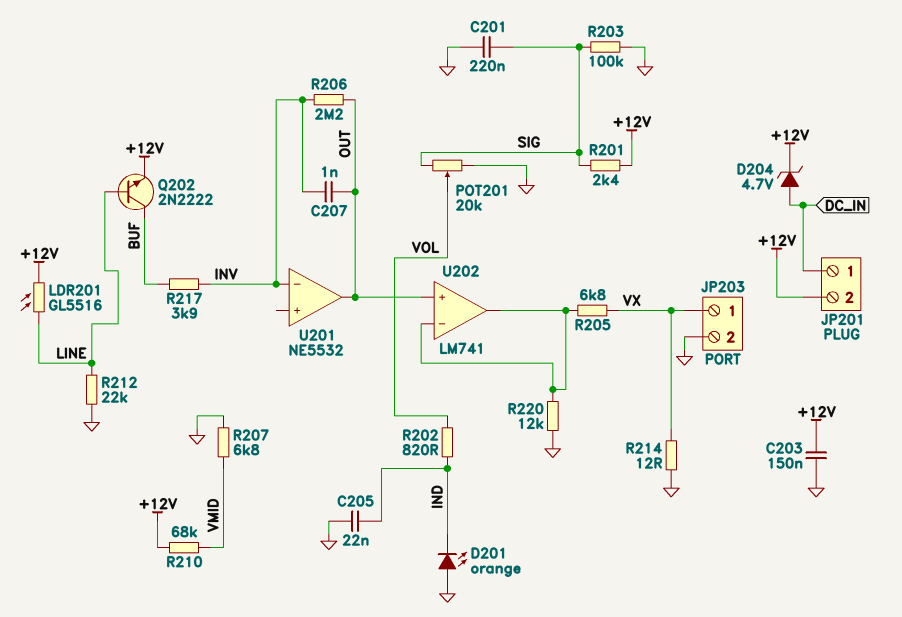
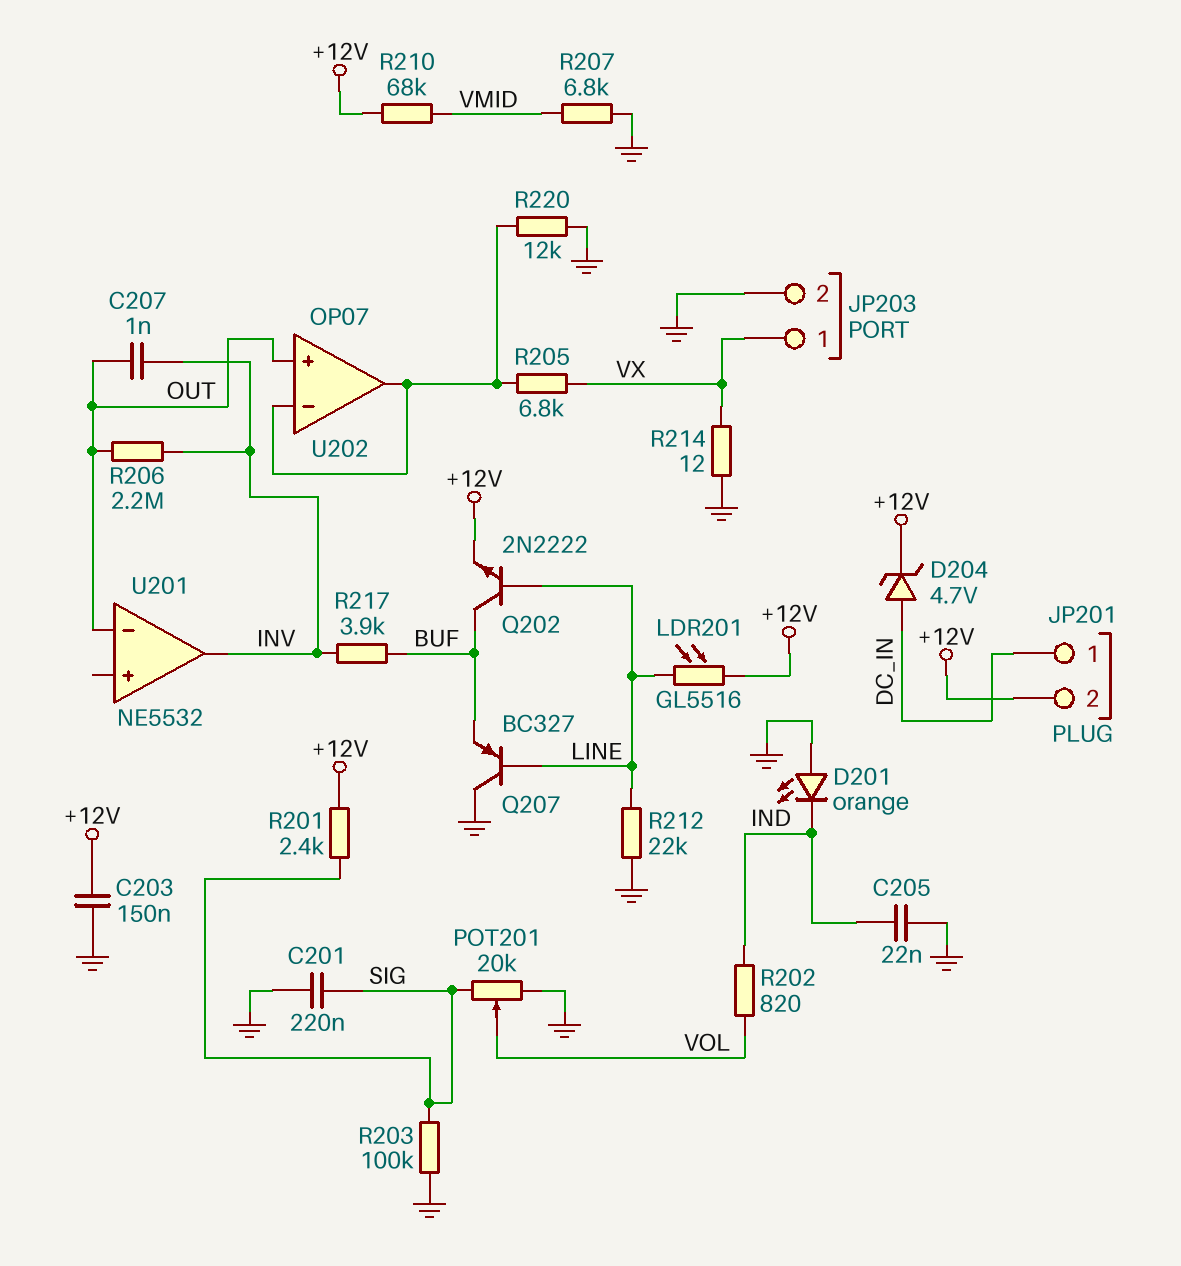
Q207: none -> PNP BC327 (B LINE, C GND, E BUF)
U201 pin in-: INV -> OUT
U201 pin out: OUT -> INV
U202: LM741 -> OP07

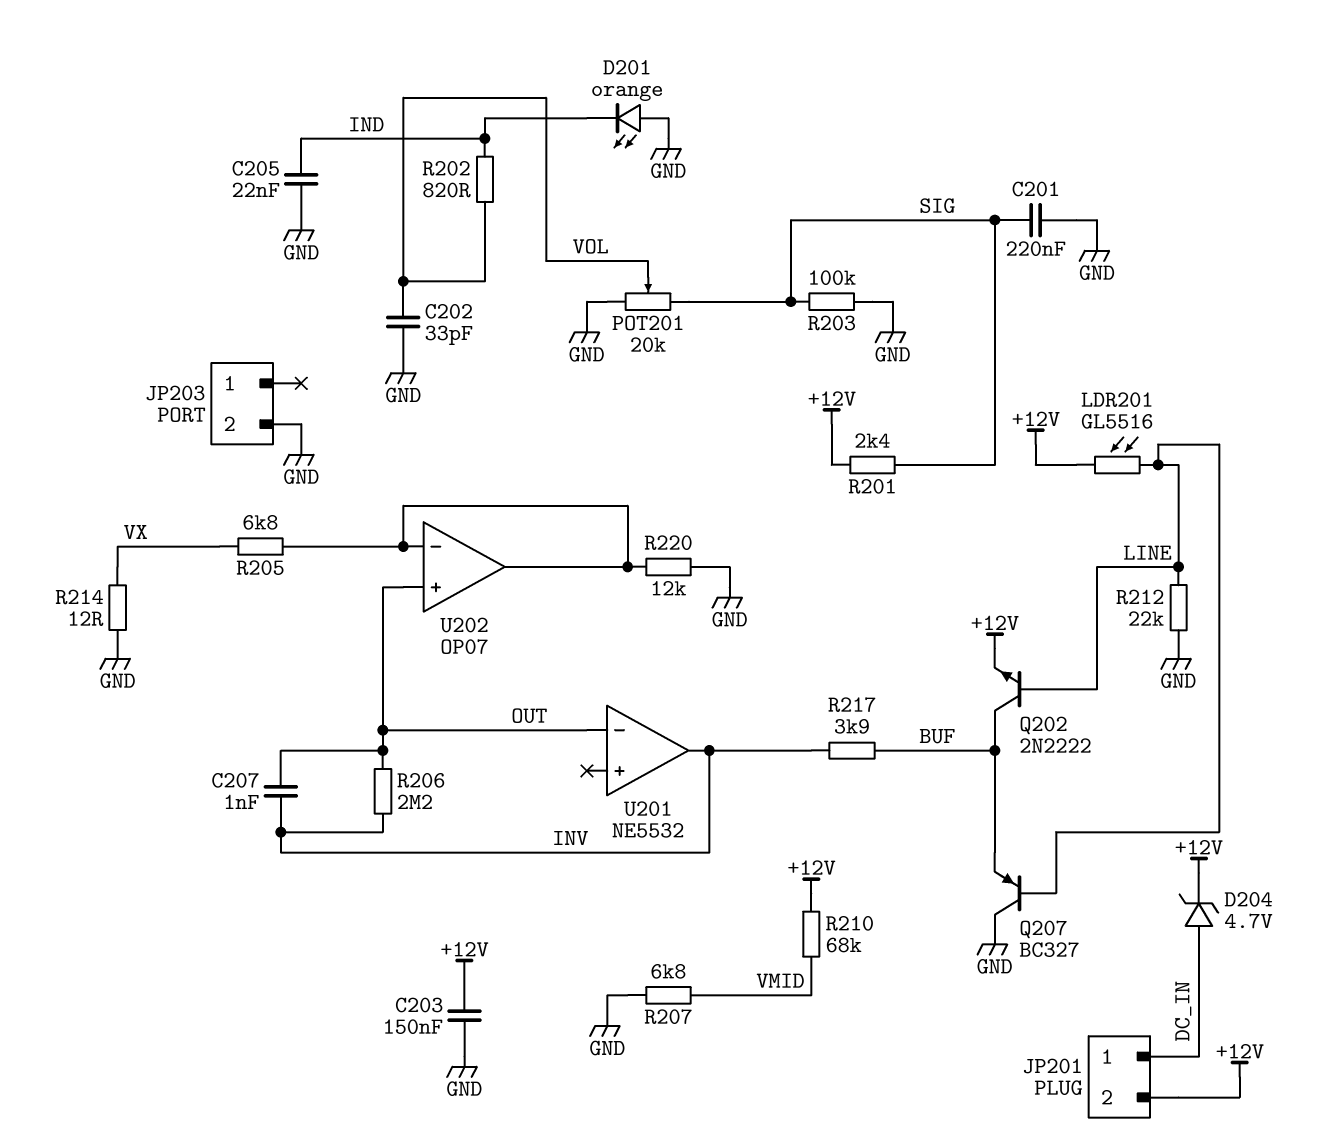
C202: none -> 33pF (GND, VOL)
JP203 pin 1: VX -> none

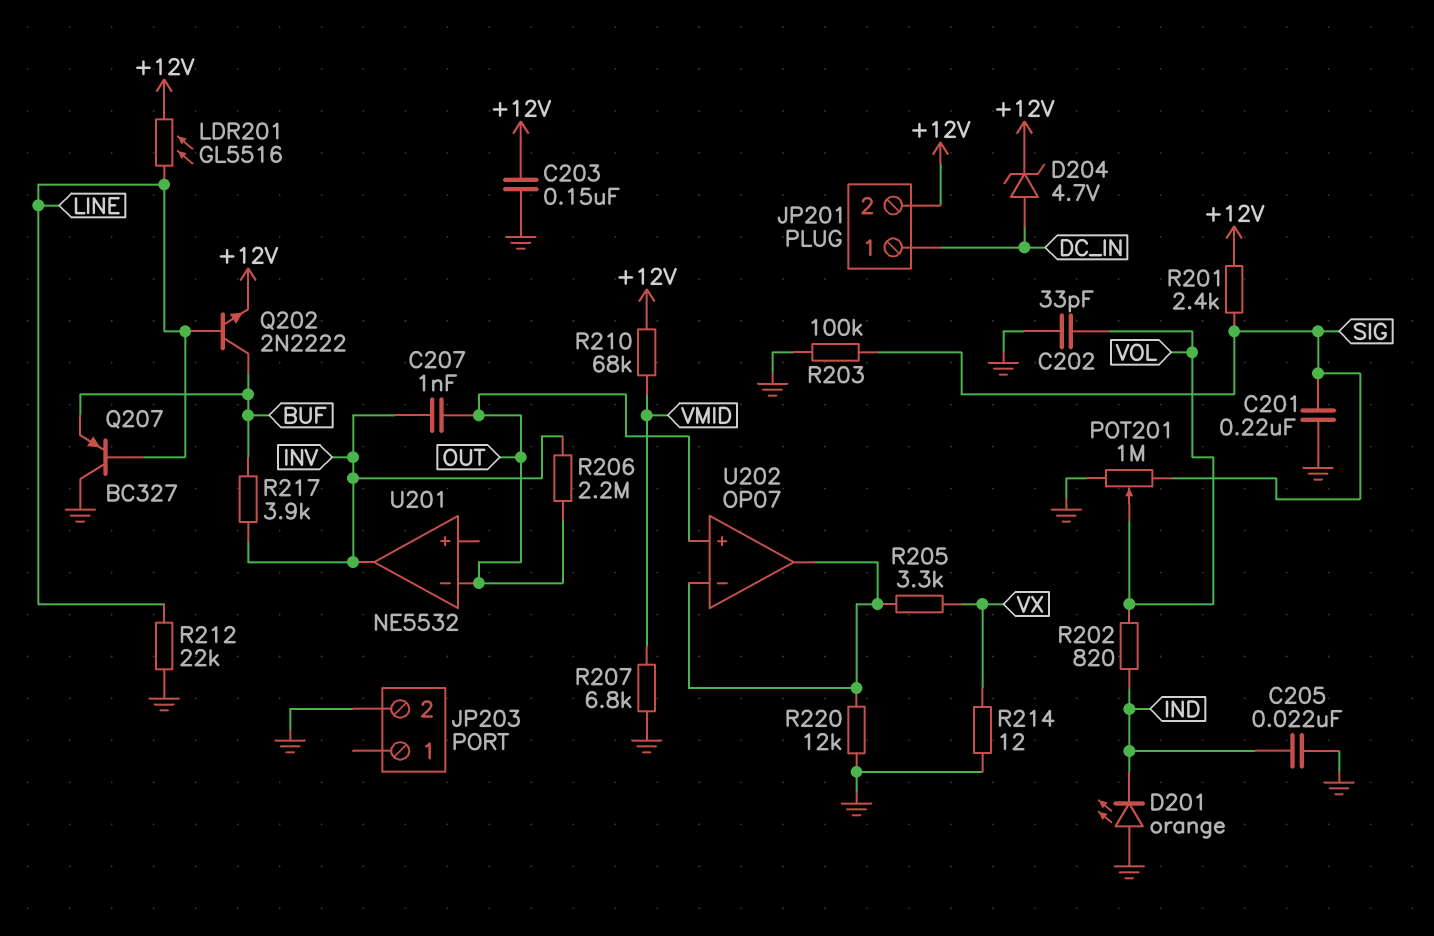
POT201: 20k (GND, SIG, wiper VOL) -> 1M (GND, SIG, wiper VOL)
R205: 6.8k (U202/in-, VX) -> 3.3k (U202/in-, VX)

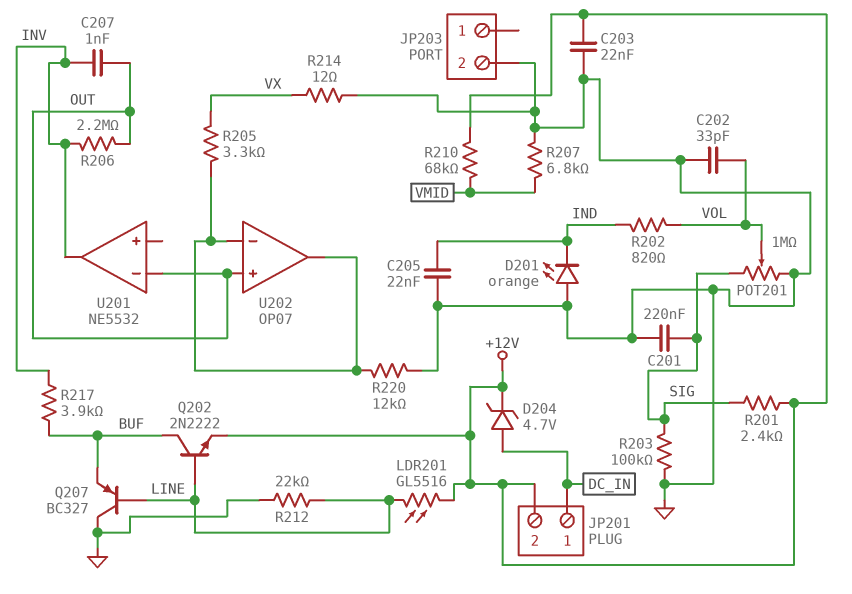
C203: 150nF (+12V, GND) -> 22nF (+12V, GND)

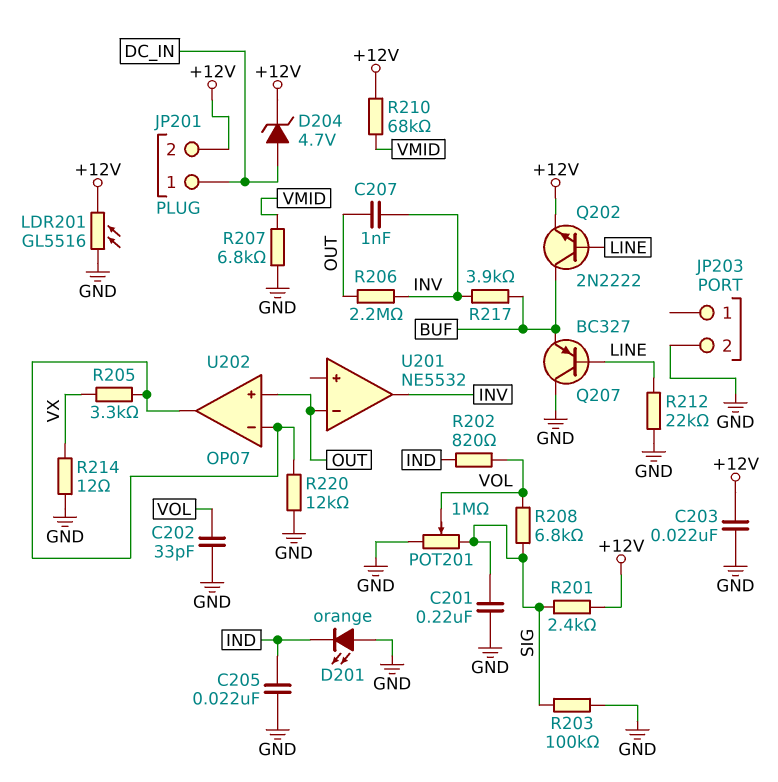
LDR201: GL5516 (+12V, LINE) -> GL5516 (+12V, GND)
R208: none -> 6.8k (SIG, VOL)

